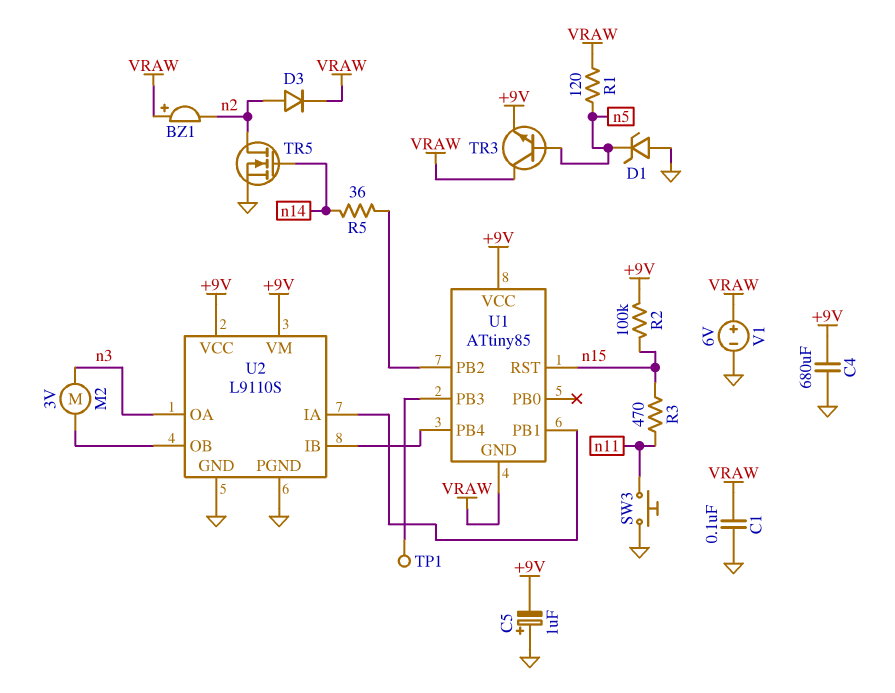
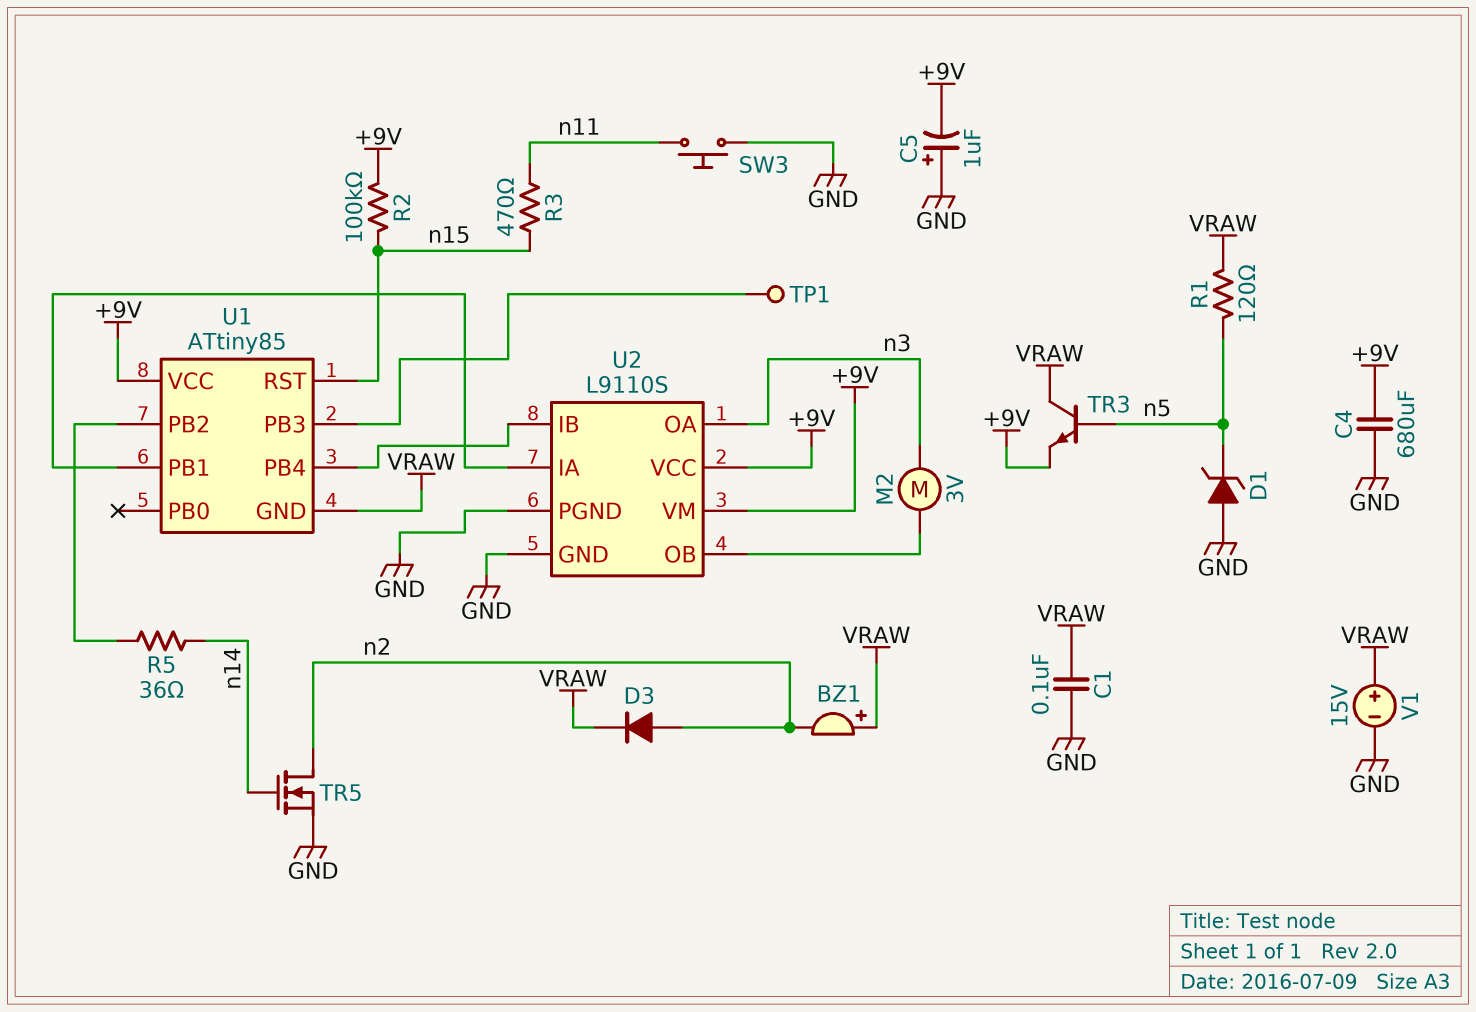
V1: 6V (plus VRAW, minus GND) -> 15V (plus VRAW, minus GND)

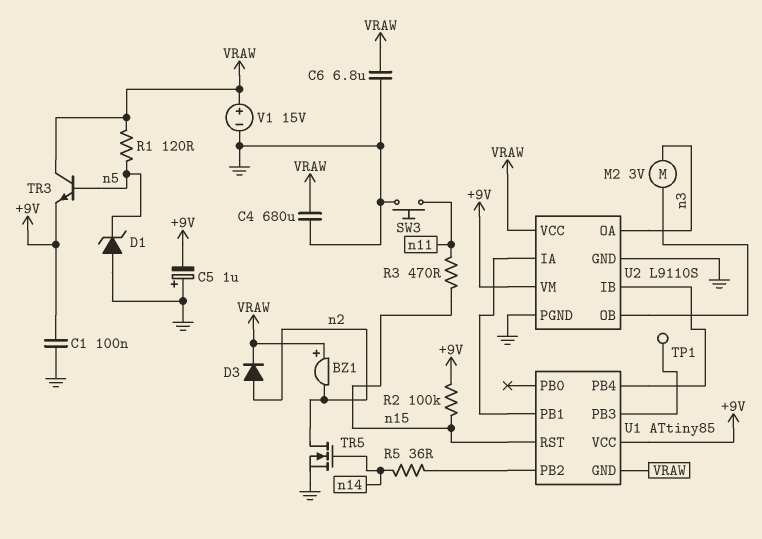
C1: 100nF (GND, VRAW) -> 100nF (+9V, GND)
C4: 680uF (+9V, GND) -> 680uF (GND, VRAW)
C6: none -> 6.8uF (GND, VRAW)
U2 pin VCC: +9V -> VRAW

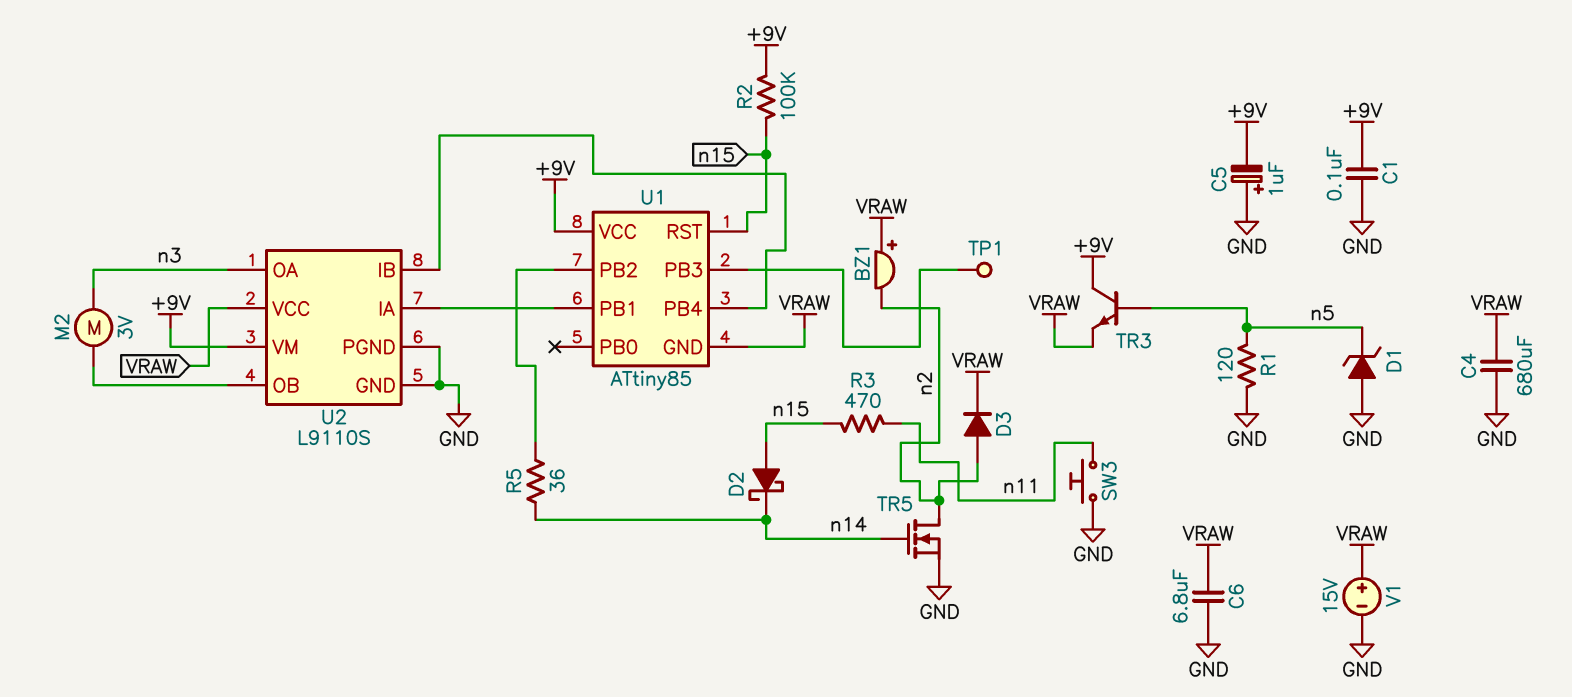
D2: none -> schottky (A n15, K n14)
R1: 120 (VRAW, n5) -> 120 (GND, n5)
TR3: NPN (B n5, C VRAW, E +9V) -> NPN (B n5, C +9V, E VRAW)

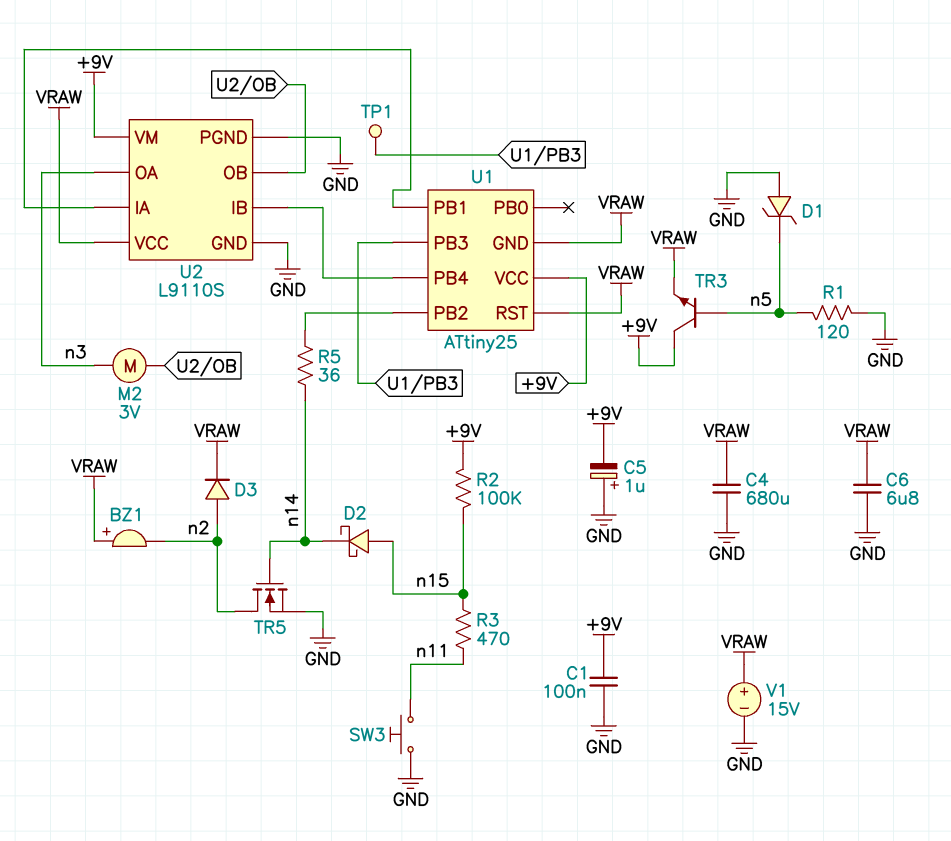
U1: ATtiny85 -> ATtiny25
U1 pin RST: n15 -> VRAW

